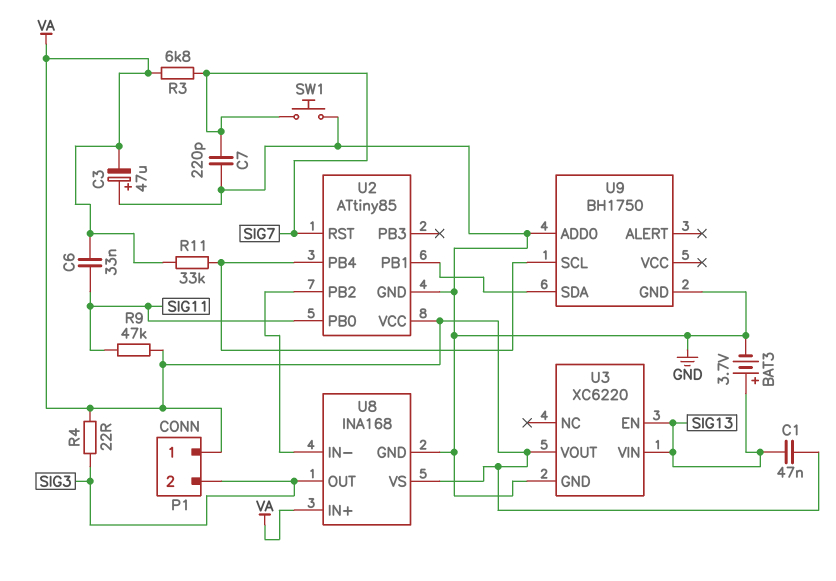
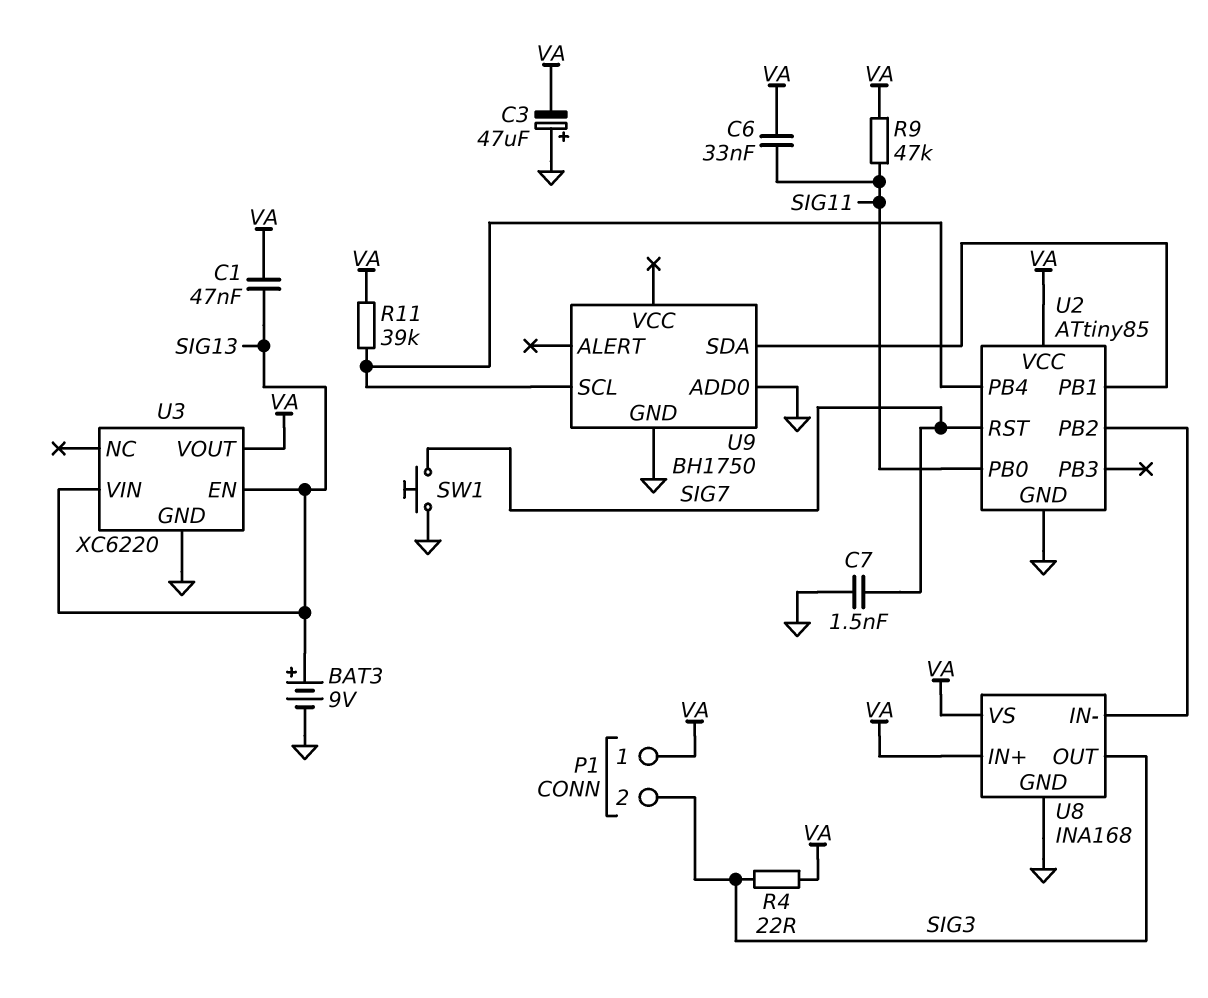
BAT3: 3.7V (plus SIG13, minus GND) -> 9V (plus SIG13, minus GND)
C7: 220pF (GND, SIG7) -> 1.5nF (GND, SIG7)
R3: 6.8k (SIG7, VA) -> none
R11: 33k (U2/PB4, VA) -> 39k (U2/PB4, VA)

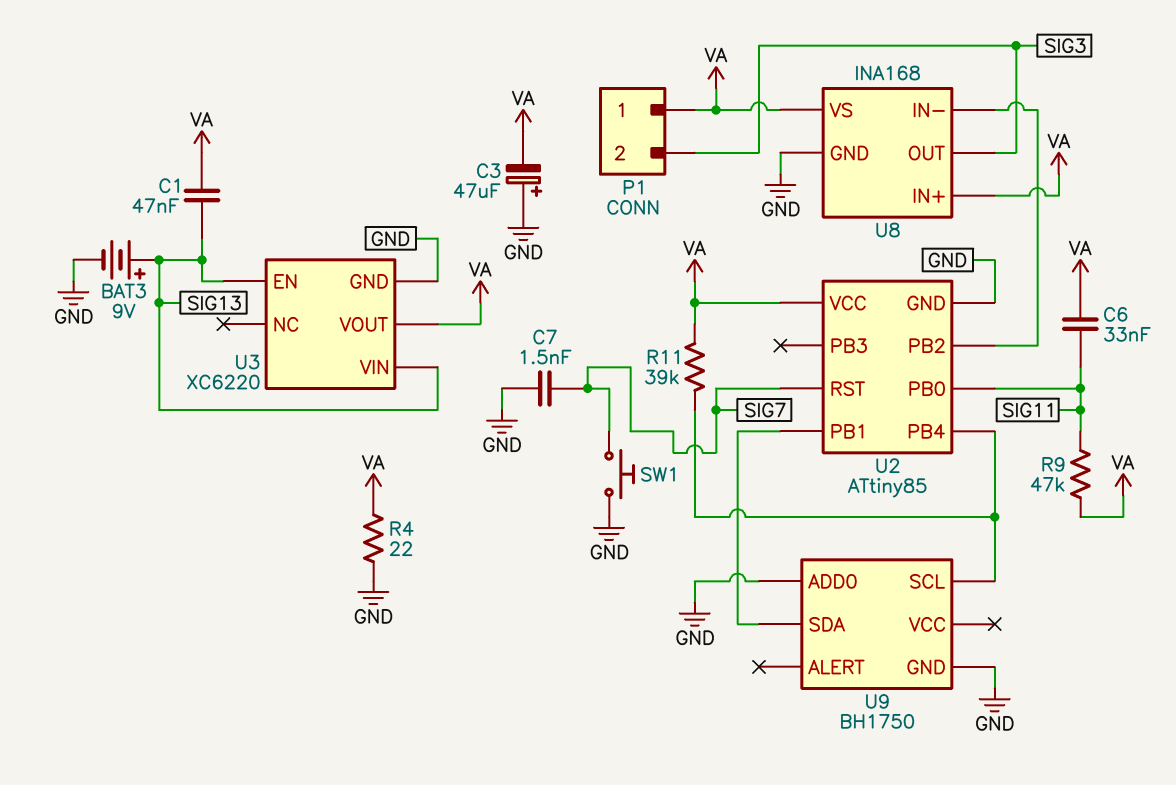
R4: 22 (SIG3, VA) -> 22 (GND, VA)

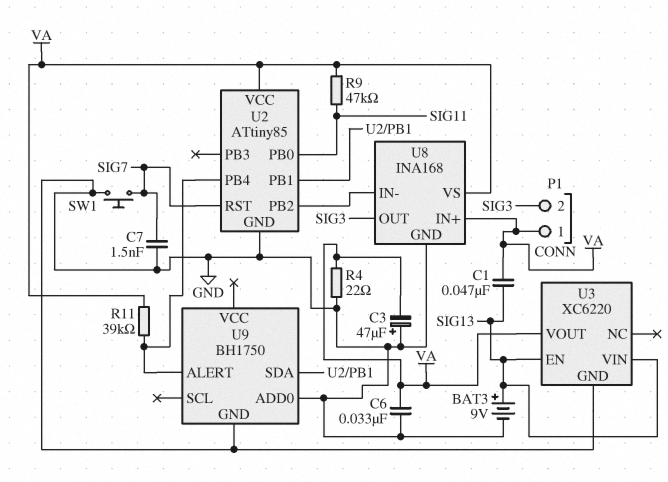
C6: 33nF (SIG11, VA) -> 33nF (GND, VA)
U9 pin ALERT: none -> U2/PB4
U9 pin SCL: U2/PB4 -> none

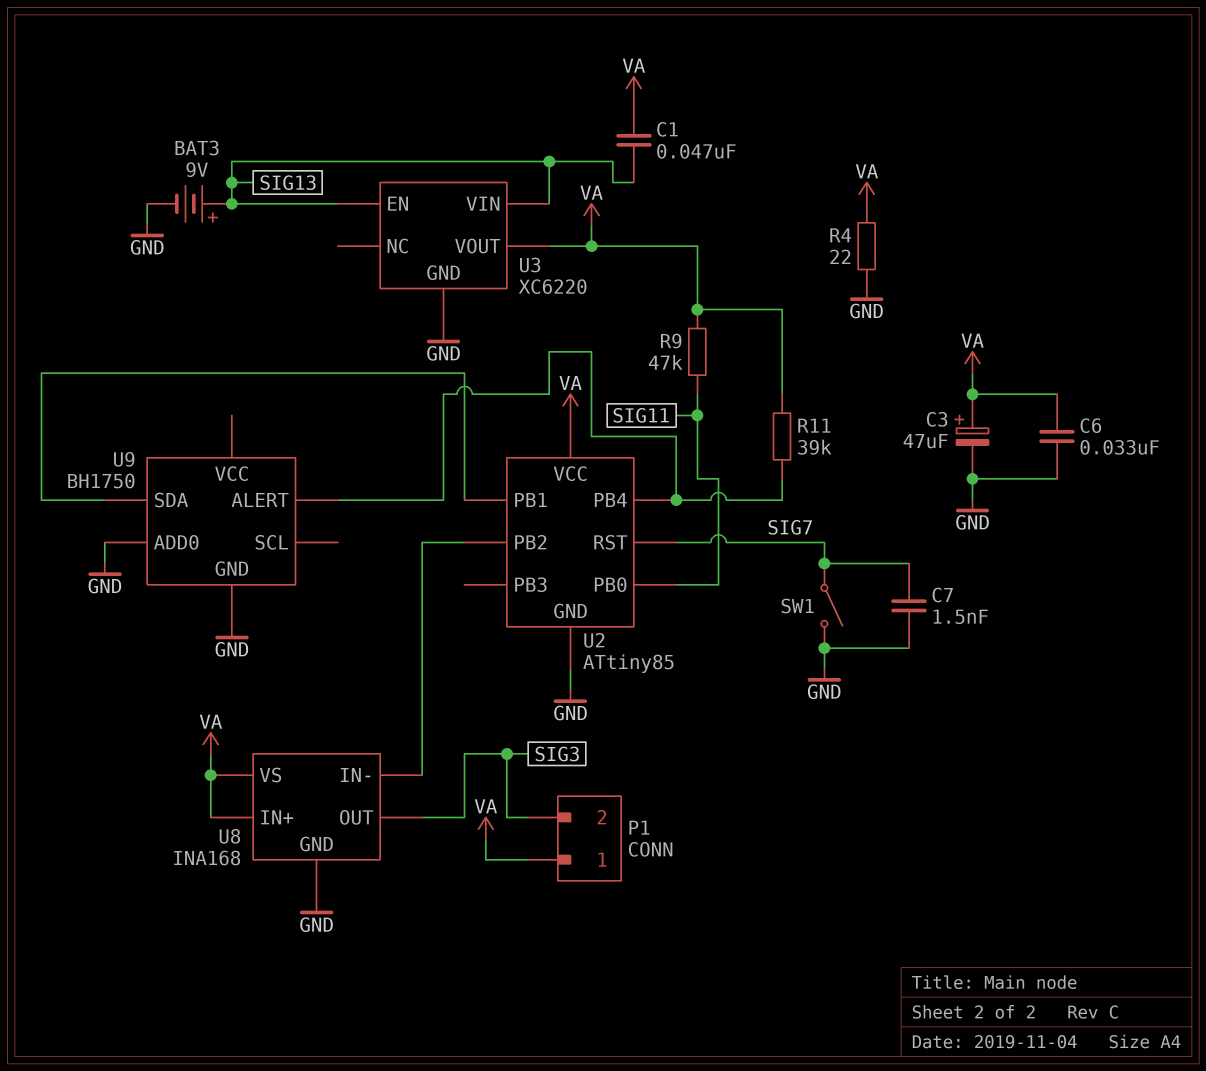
C3: 47uF (plus GND, minus VA) -> 47uF (plus VA, minus GND)
SW1: button (GND, SIG7) -> switch (GND, SIG7)

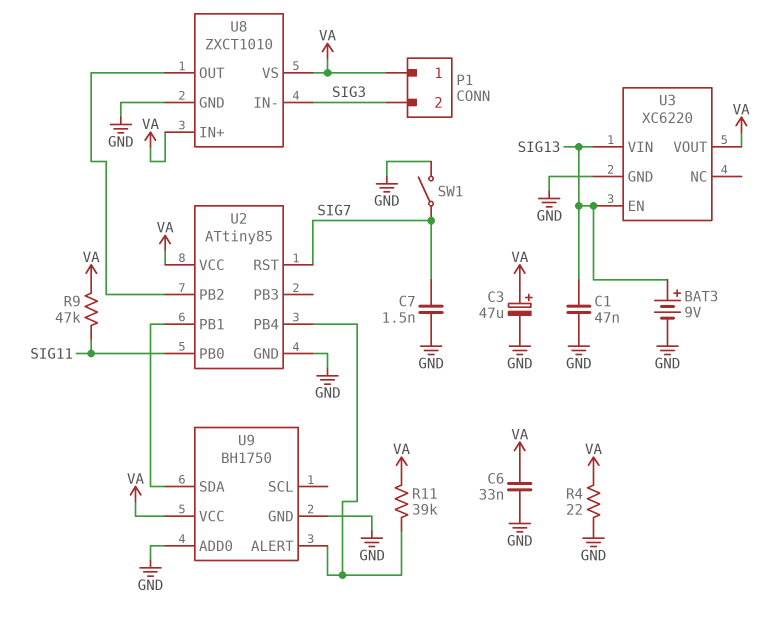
C1: 47nF (SIG13, VA) -> 47nF (GND, SIG13)
U8: INA168 -> ZXCT1010
U8 pin IN-: U2/PB2 -> SIG3
U8 pin OUT: SIG3 -> U2/PB2
U9 pin VCC: none -> VA

